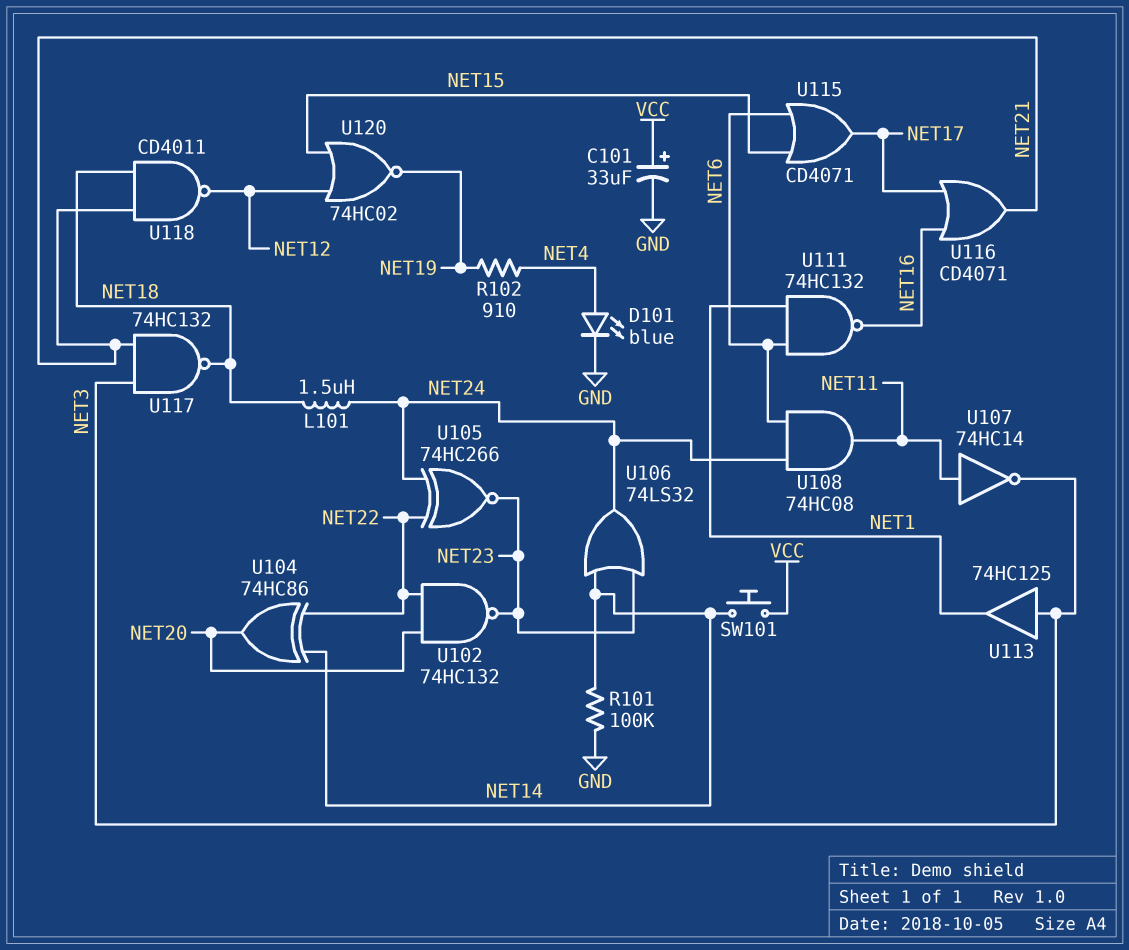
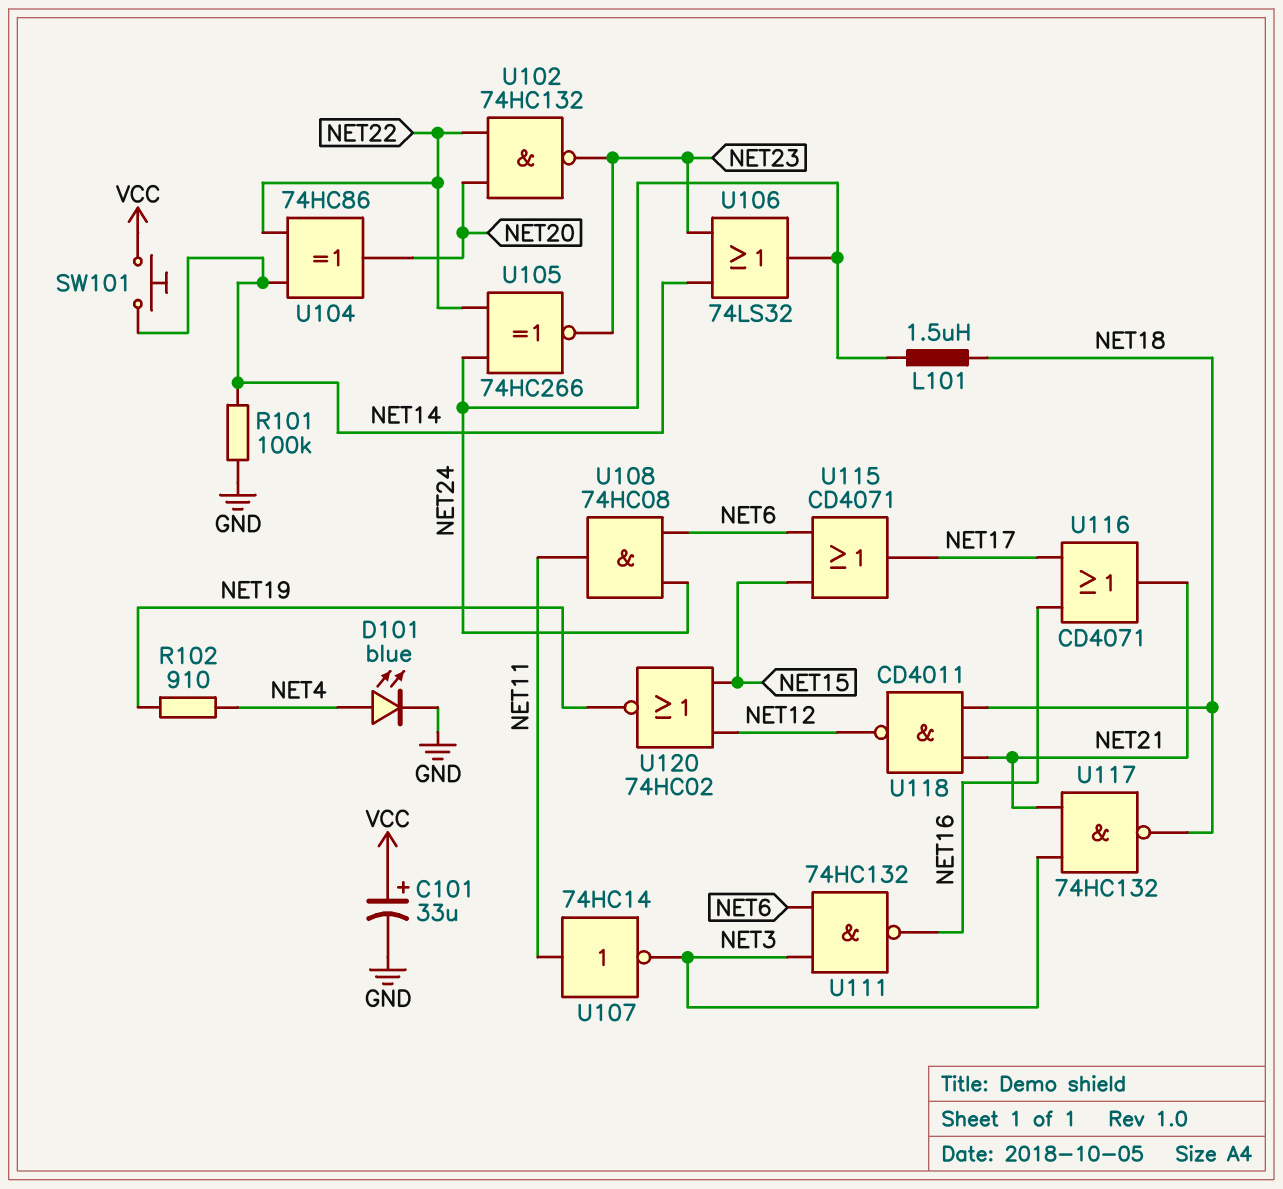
U111: NAND 74HC132 (in NET1, in NET6, out NET16) -> NAND 74HC132 (in NET3, in NET6, out NET16)
U113: buffer 74HC125 (in NET3, out NET1) -> none

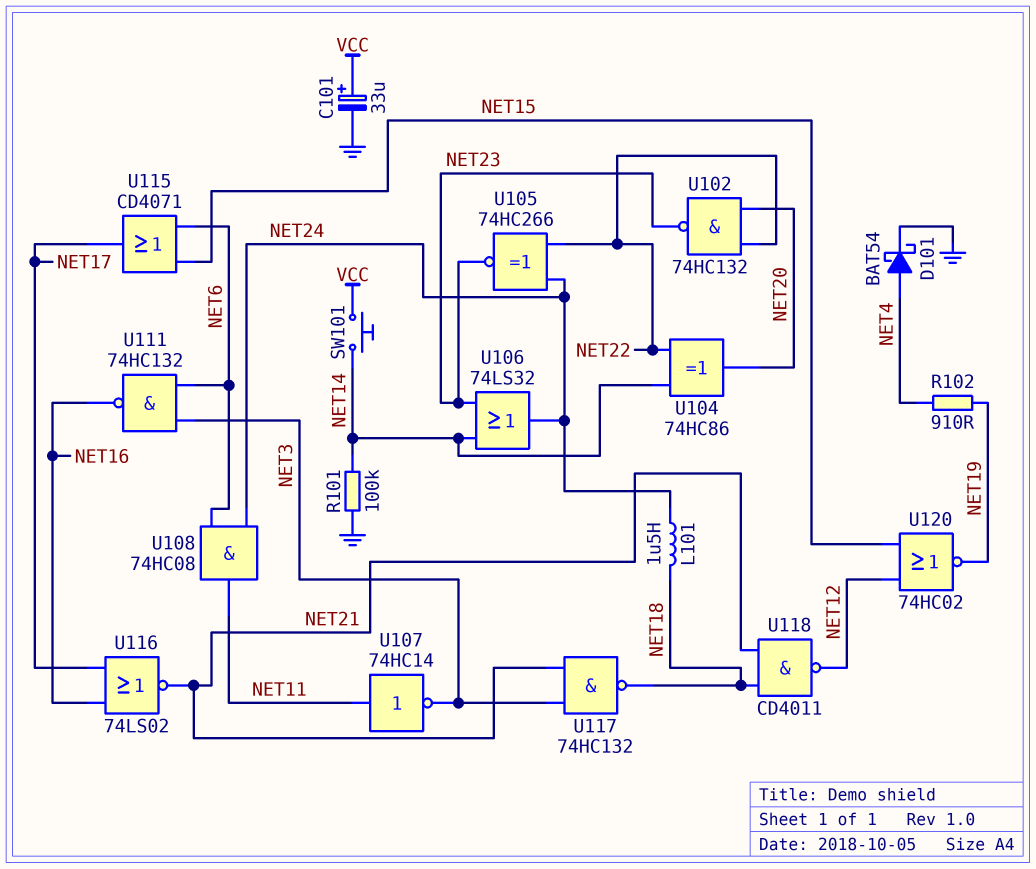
D101: LED blue (A NET4, K GND) -> schottky BAT54 (A NET4, K GND)
U116: OR CD4071 (in NET16, in NET17, out NET21) -> NOR 74LS02 (in NET16, in NET17, out NET21)

